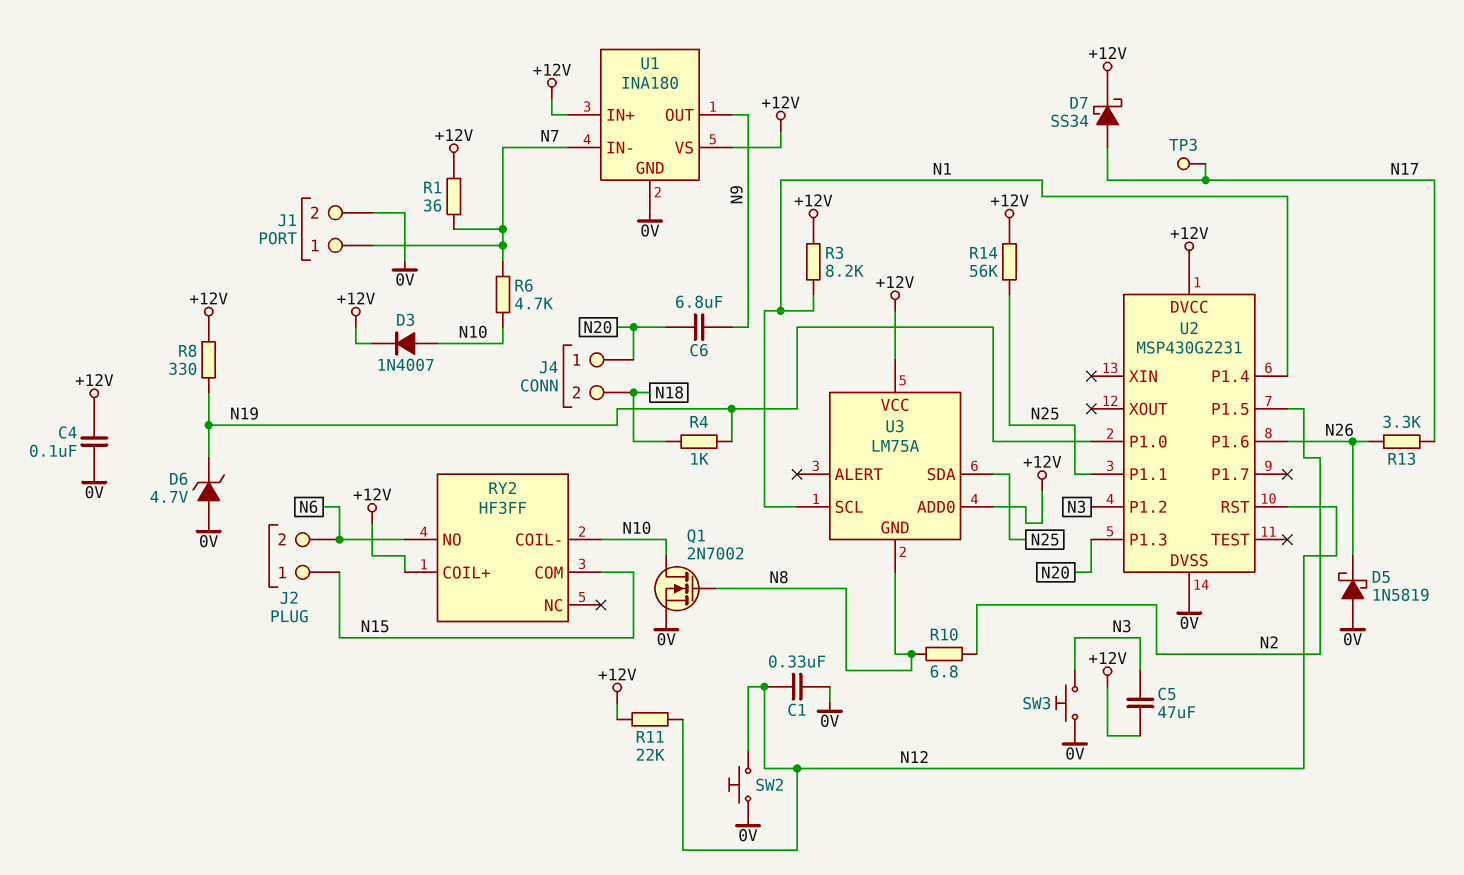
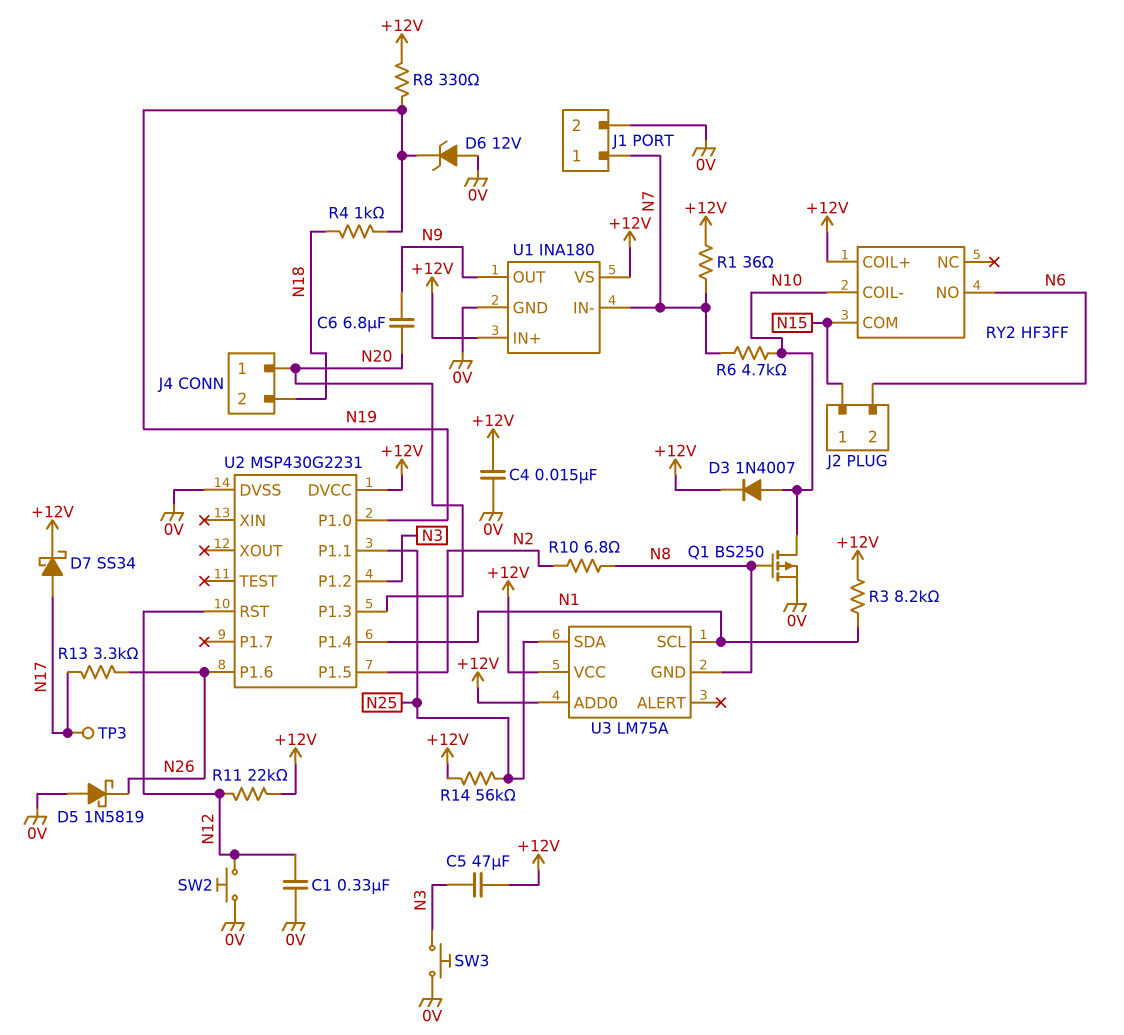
C4: 100nF (+12V, 0V) -> 15nF (+12V, 0V)
D6: zener 4.7V (A 0V, K N19) -> zener 12V (A 0V, K N19)
Q1: NMOS 2N7002 (G N8, D N10, S 0V) -> PMOS BS250 (G N8, D N10, S 0V)

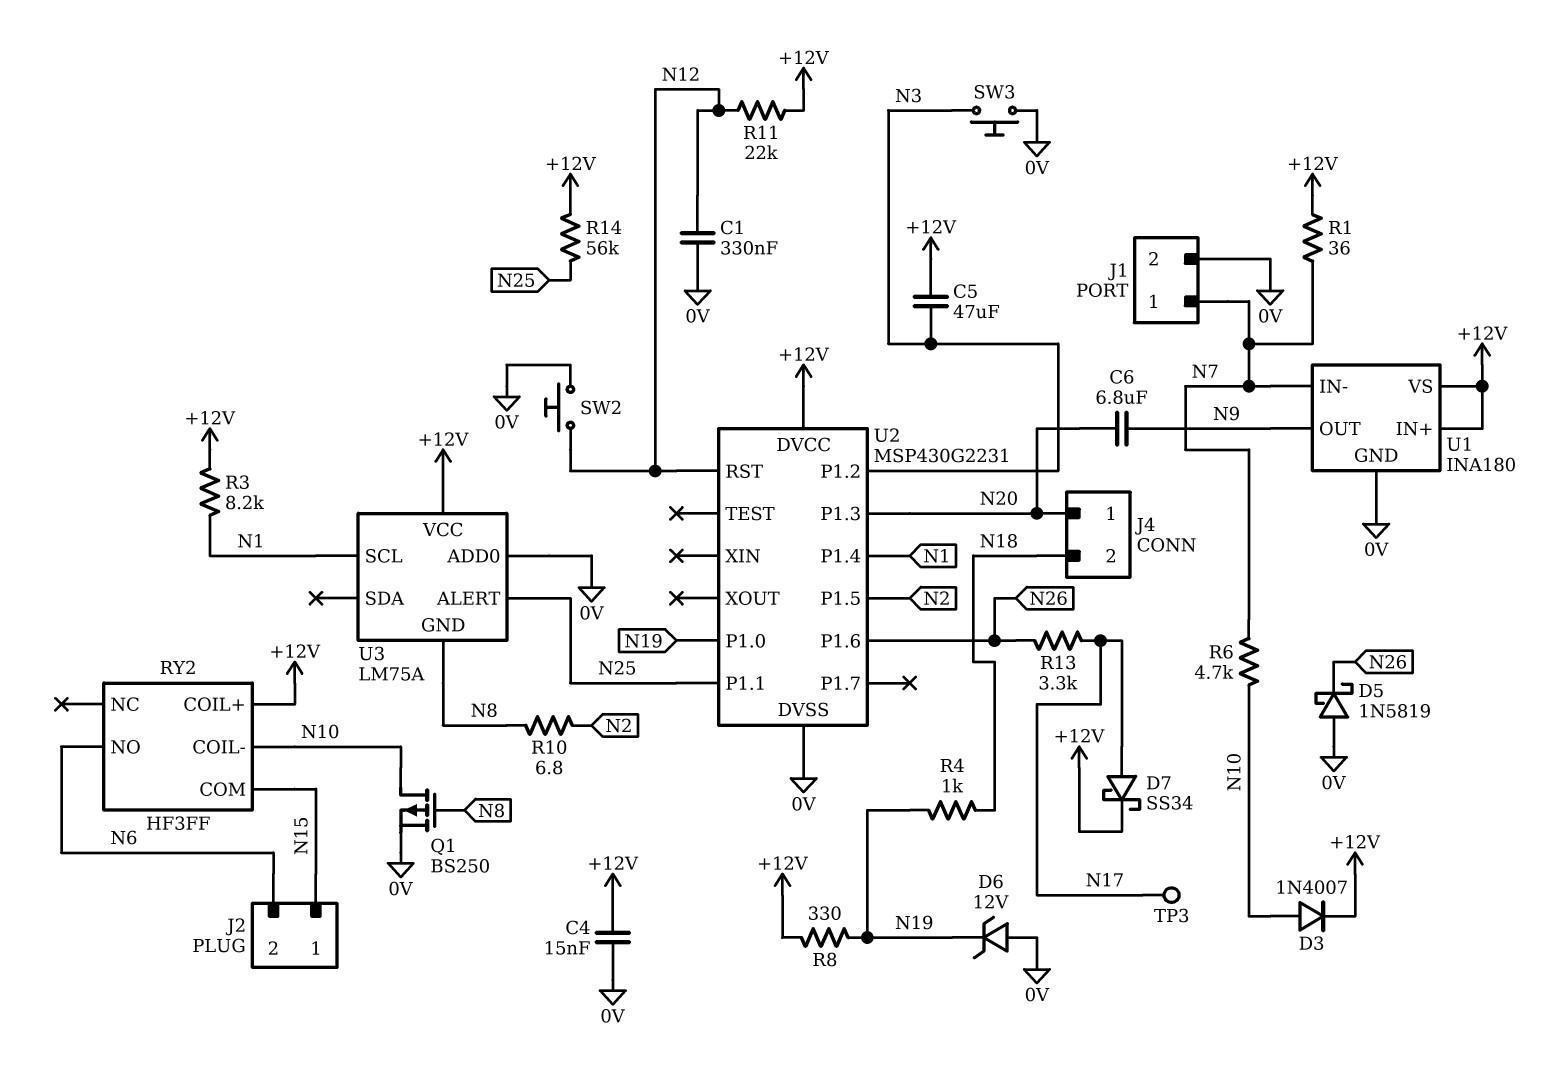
U3 pin ADD0: +12V -> 0V
U3 pin ALERT: none -> N25
U3 pin SDA: N25 -> none

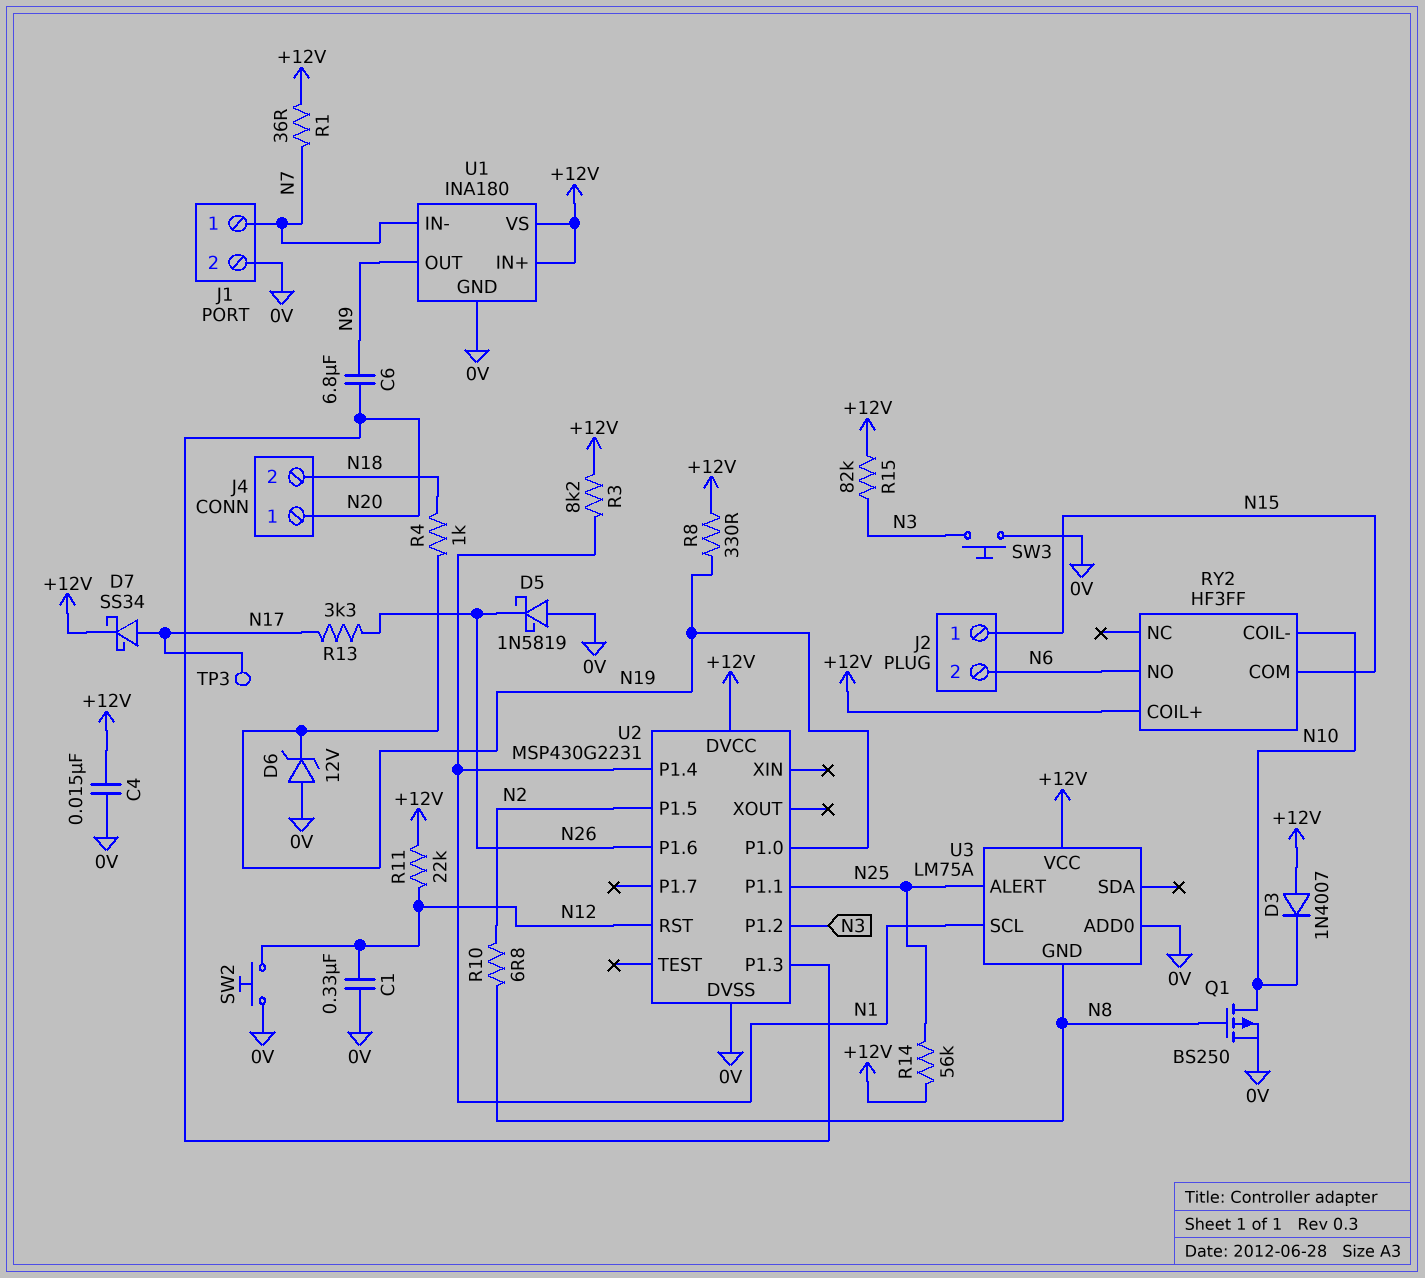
C5: 47uF (+12V, N3) -> none
D3: diode 1N4007 (A N10, K +12V) -> diode 1N4007 (A +12V, K N10)
R6: 4.7k (N7, N10) -> none
R15: none -> 82k (+12V, N3)

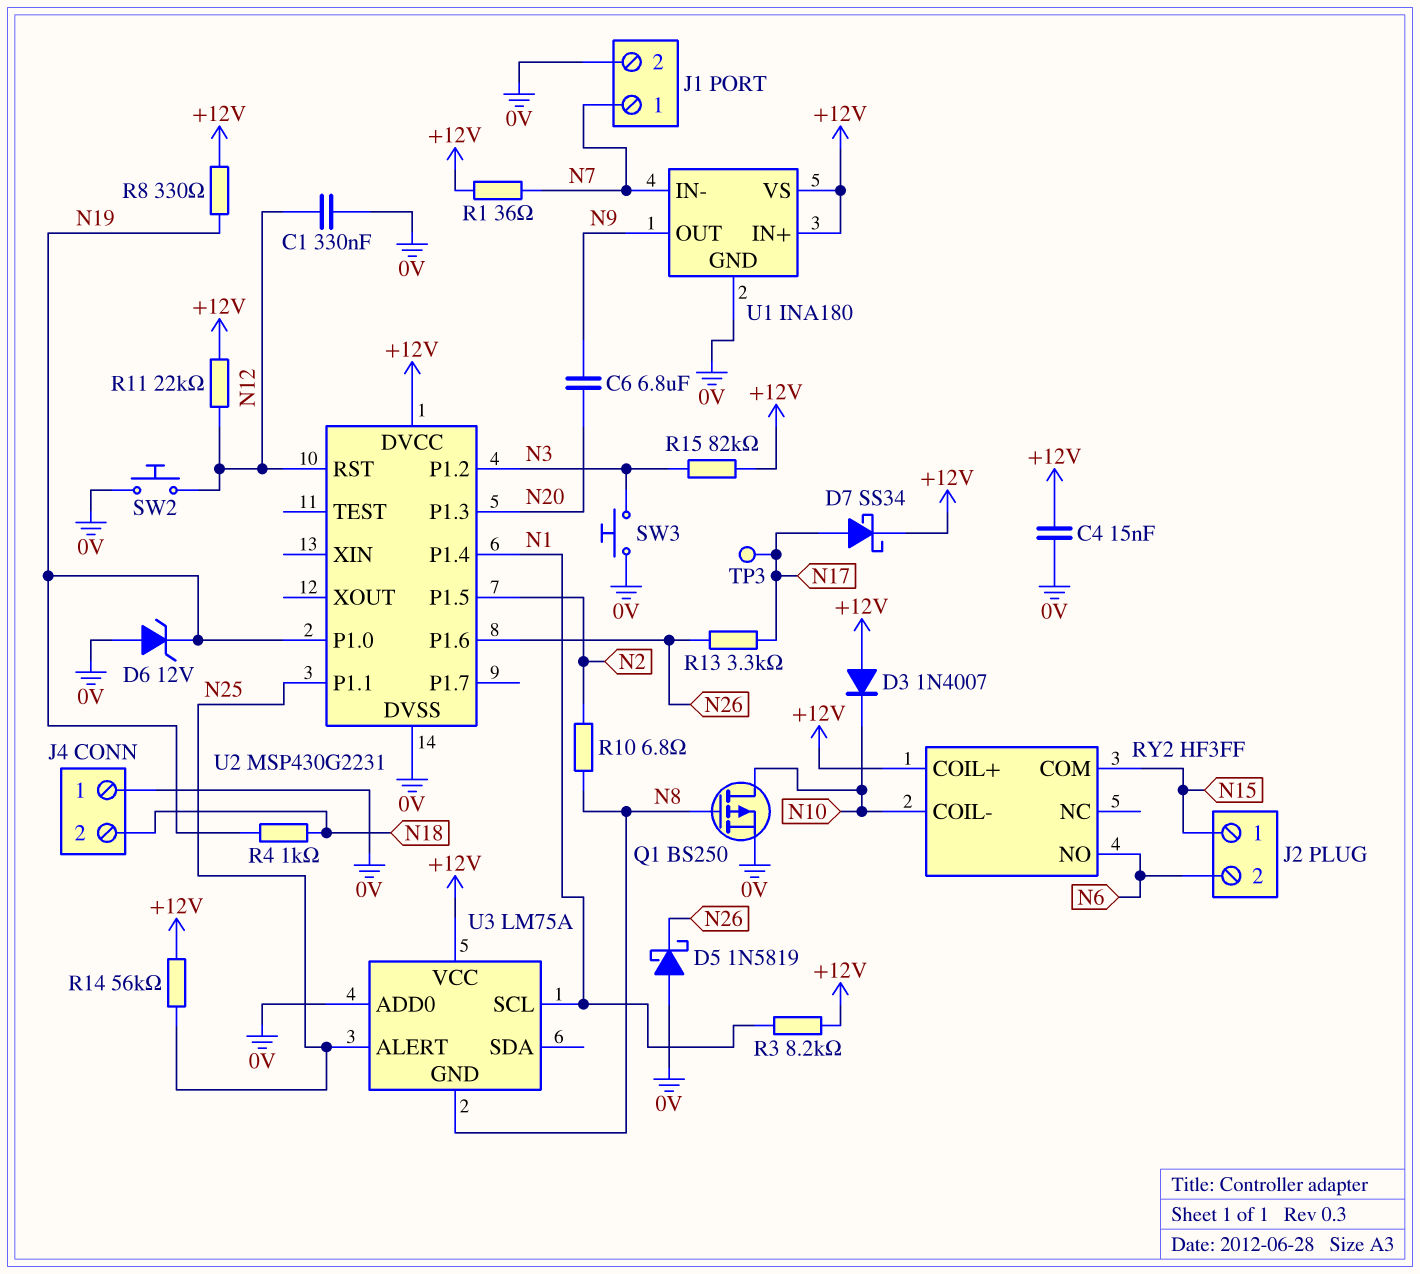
J4 pin 1: N20 -> 0V

